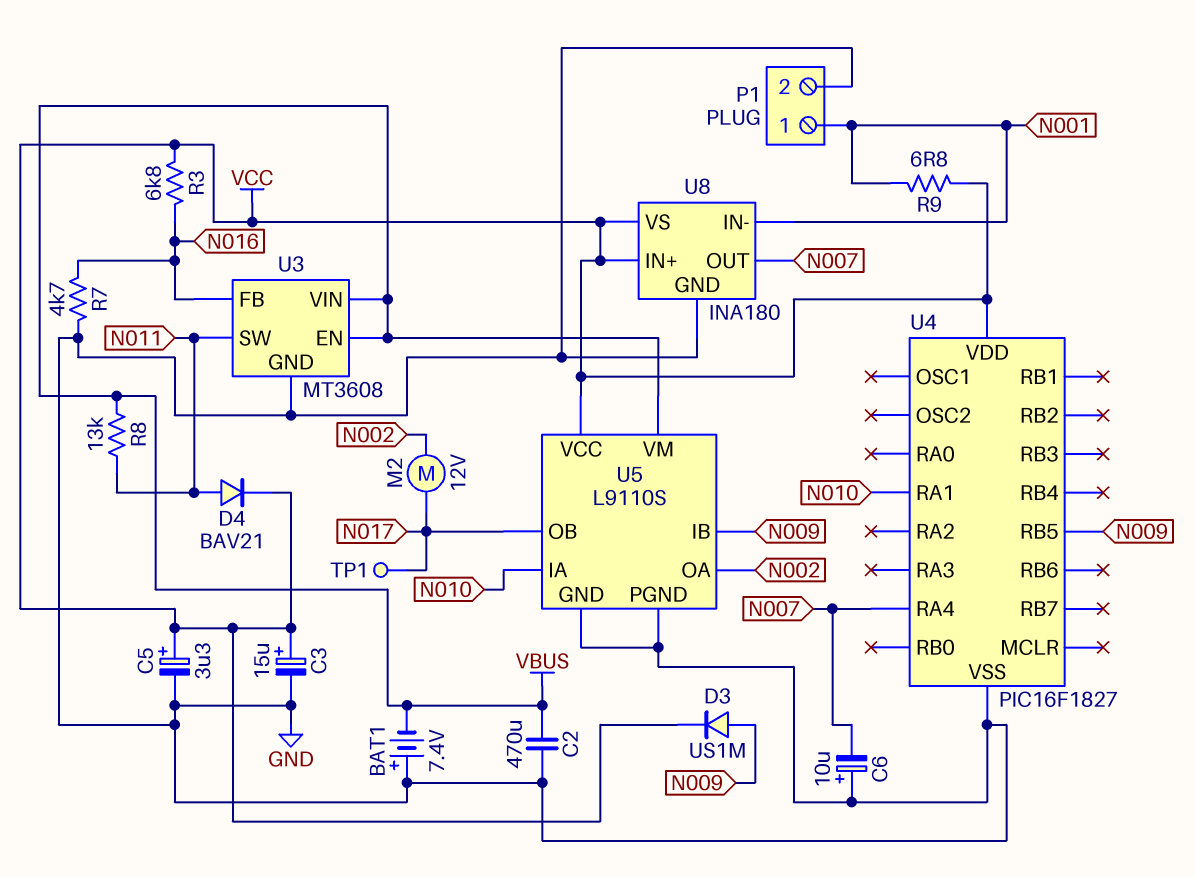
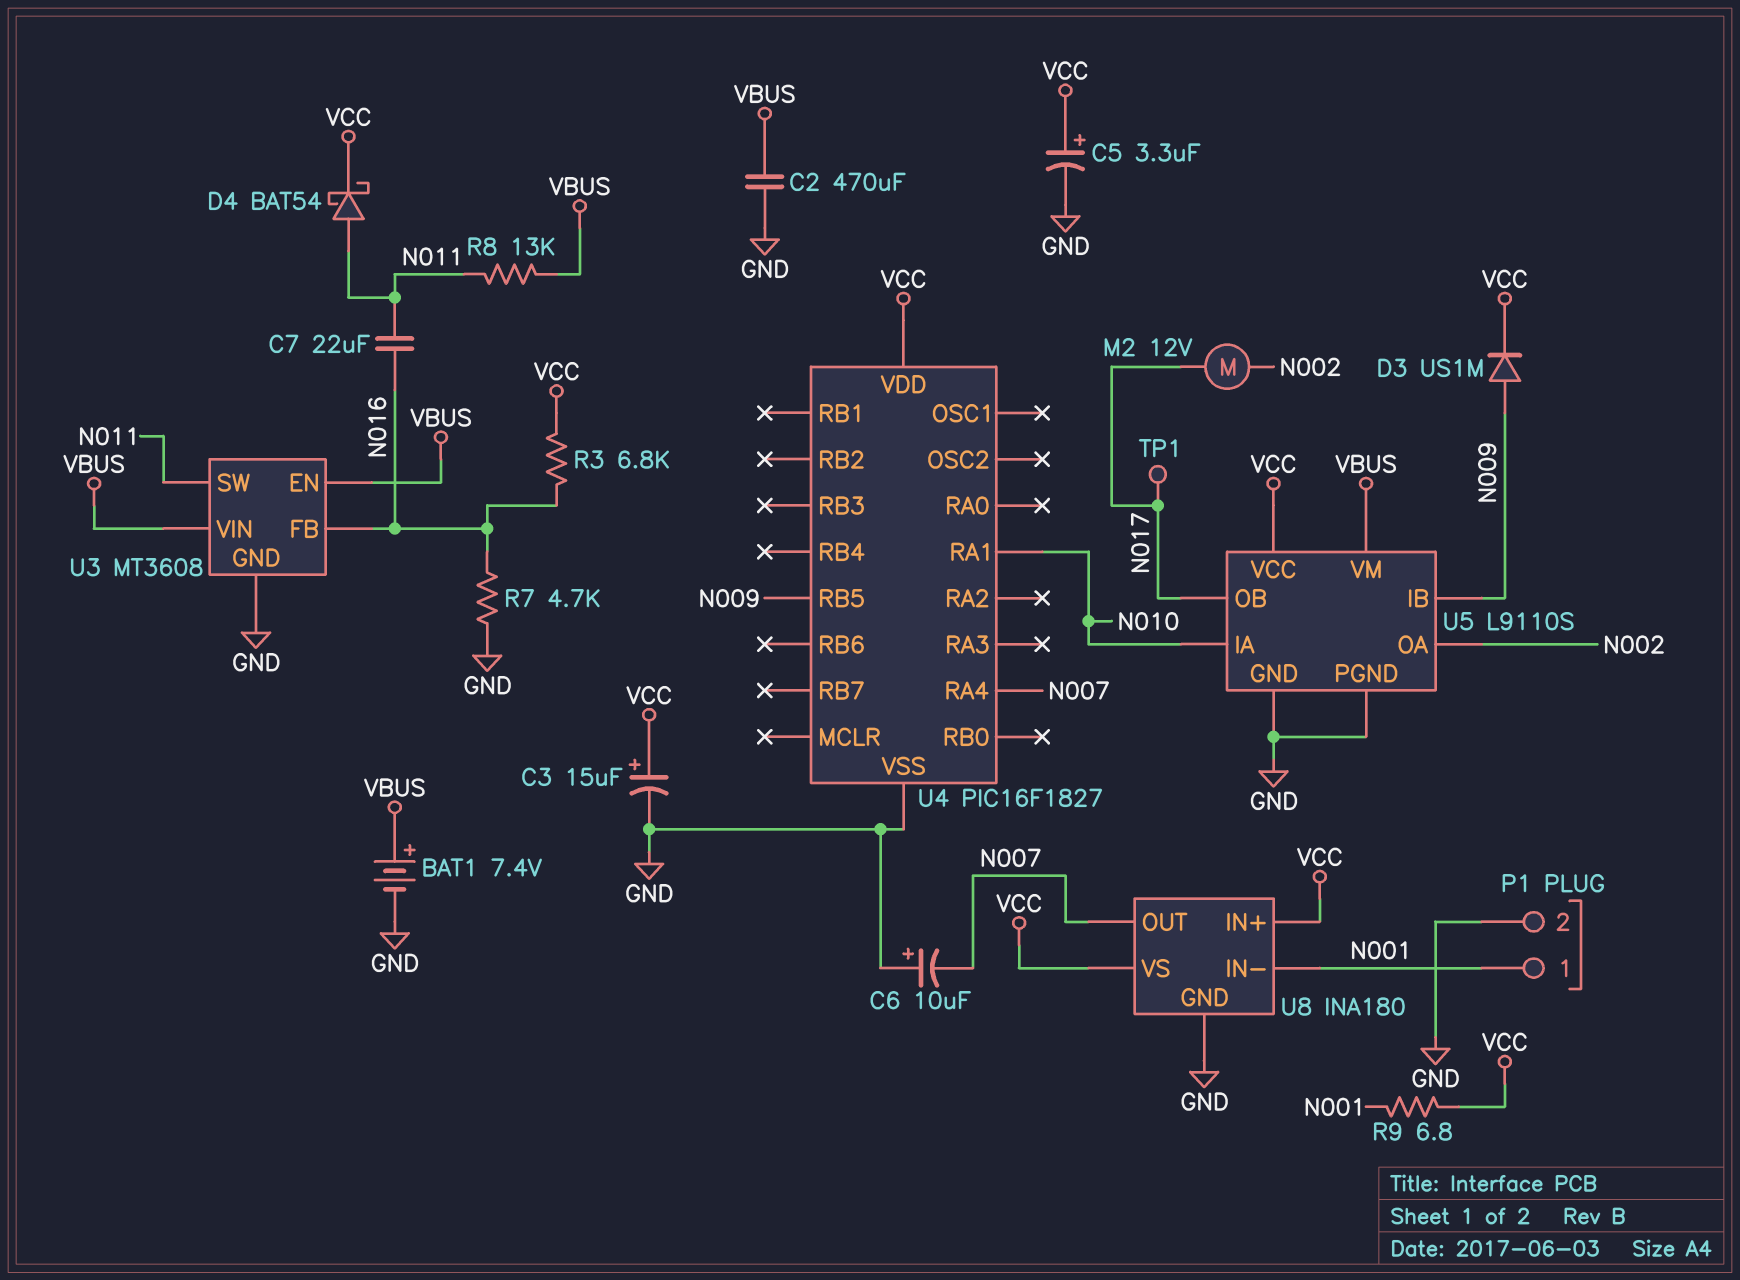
BAT1: 7.4V (plus GND, minus VBUS) -> 7.4V (plus VBUS, minus GND)
C7: none -> 22uF (N011, N016)
D4: diode BAV21 (A N011, K VCC) -> schottky BAT54 (A N011, K VCC)

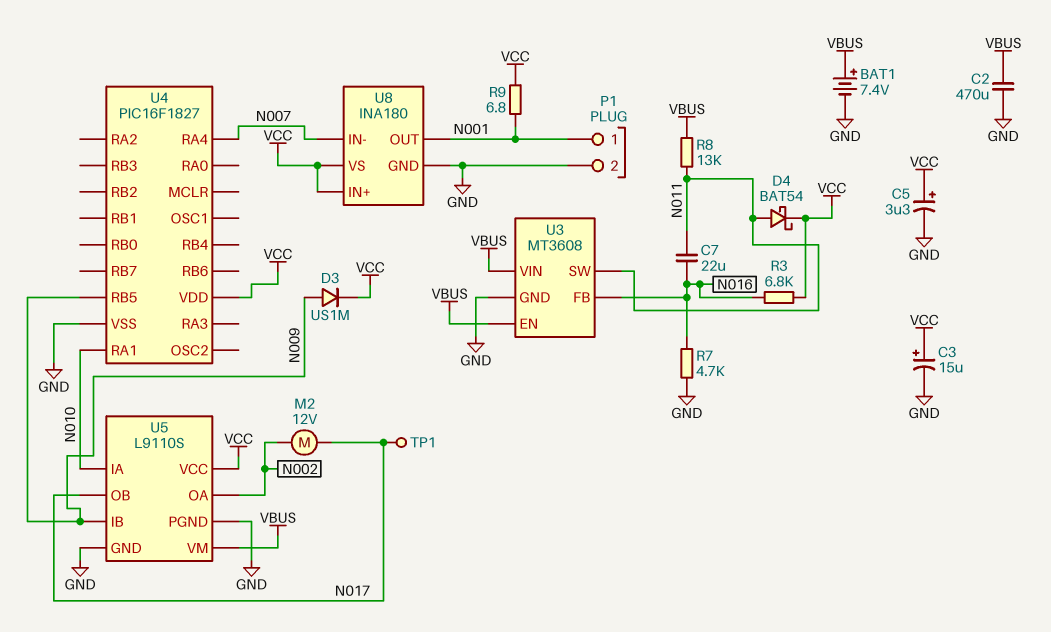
C6: 10uF (plus GND, minus N007) -> none
U8 pin IN-: N001 -> N007
U8 pin OUT: N007 -> N001

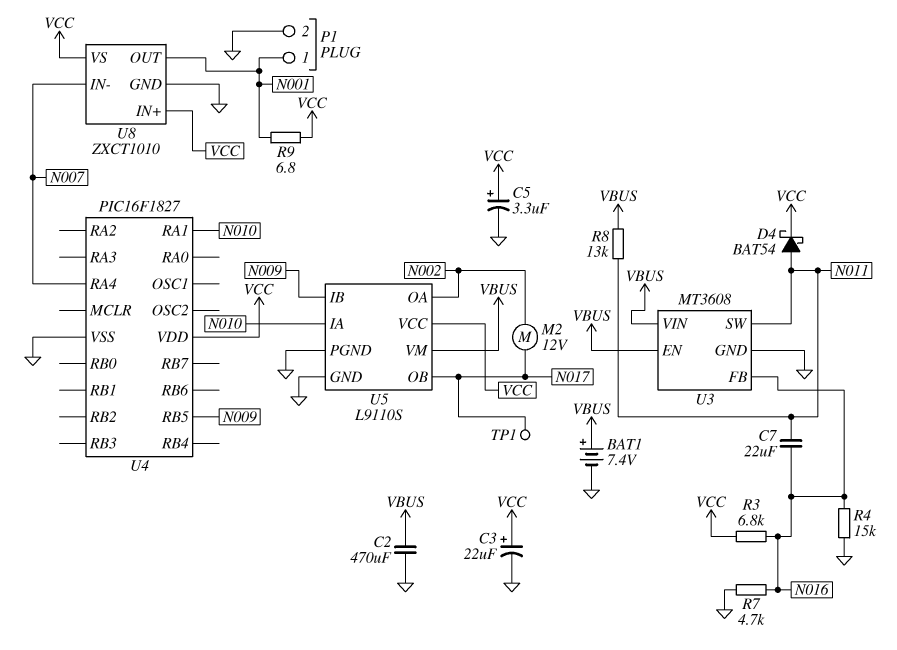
C3: 15uF (plus VCC, minus GND) -> 22uF (plus VCC, minus GND)
D3: diode US1M (A N009, K VCC) -> none
R4: none -> 15k (GND, N016)
U8: INA180 -> ZXCT1010

